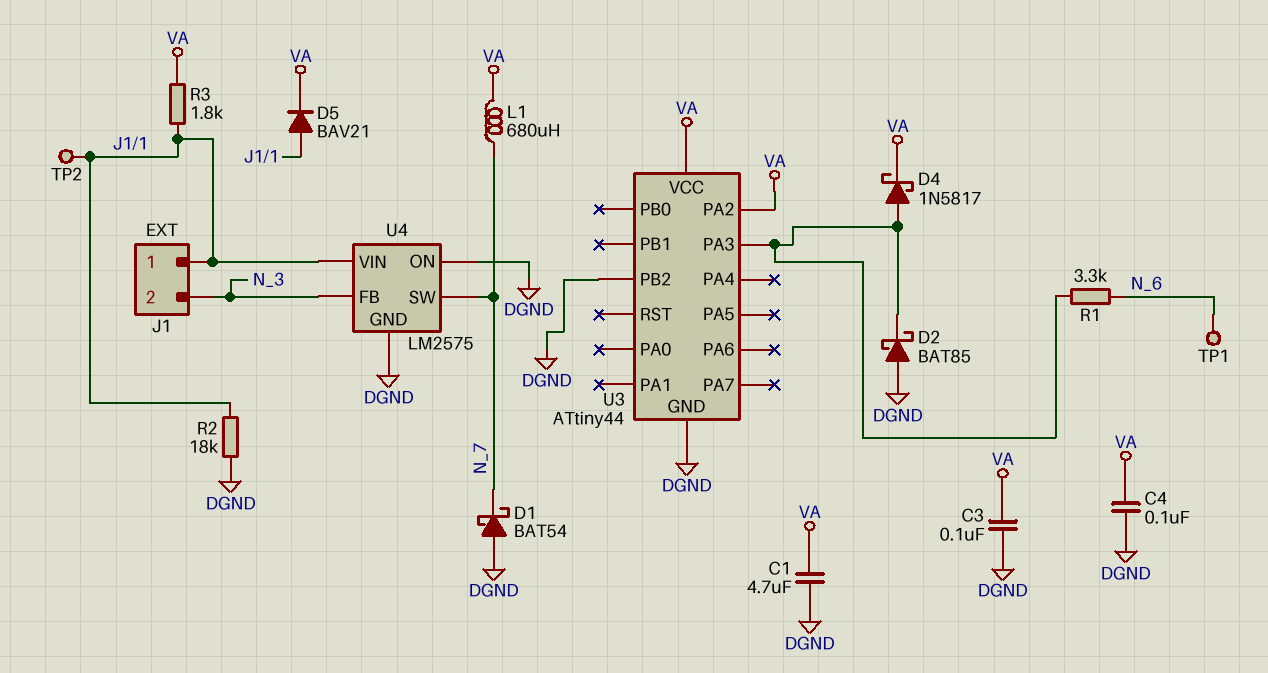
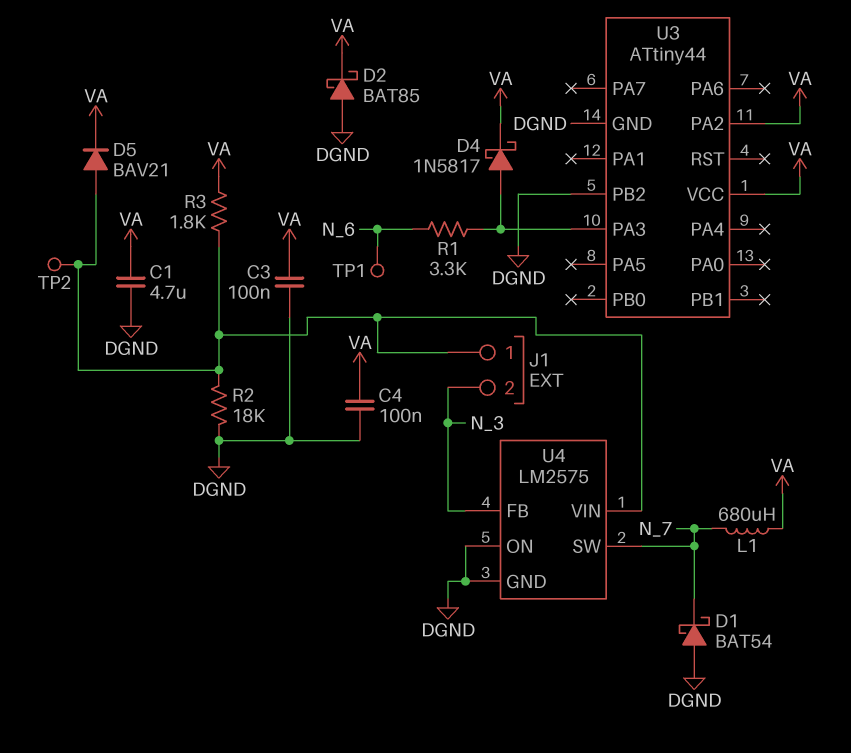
D2: schottky BAT85 (A DGND, K U3/PA3) -> schottky BAT85 (A DGND, K VA)

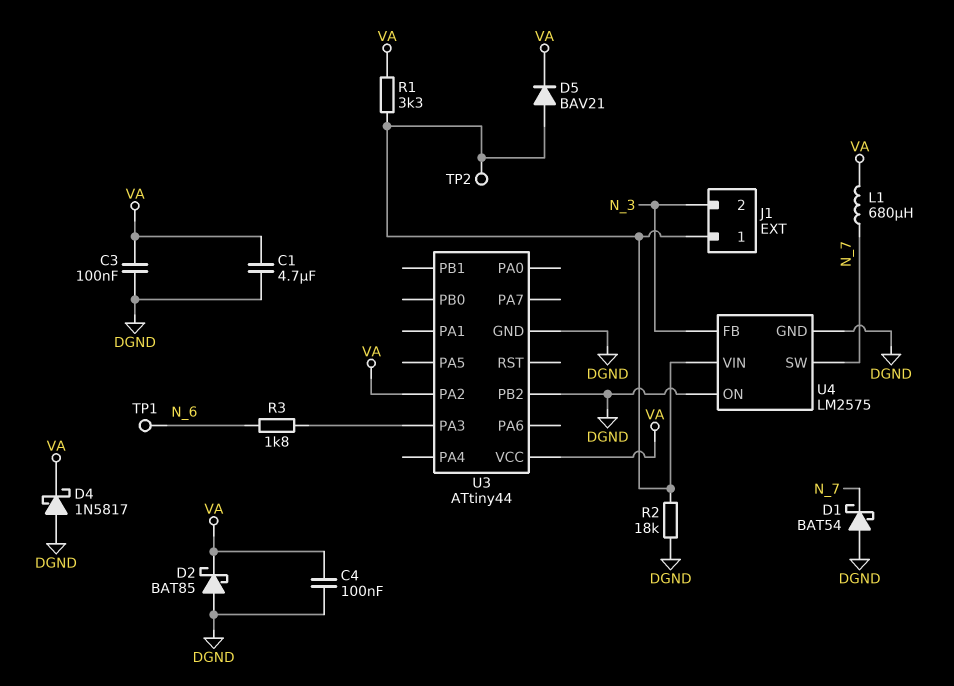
D4: schottky 1N5817 (A U3/PA3, K VA) -> schottky 1N5817 (A DGND, K VA)
R1: 3.3k (N_6, U3/PA3) -> 3.3k (J1/1, VA)
R3: 1.8k (J1/1, VA) -> 1.8k (N_6, U3/PA3)

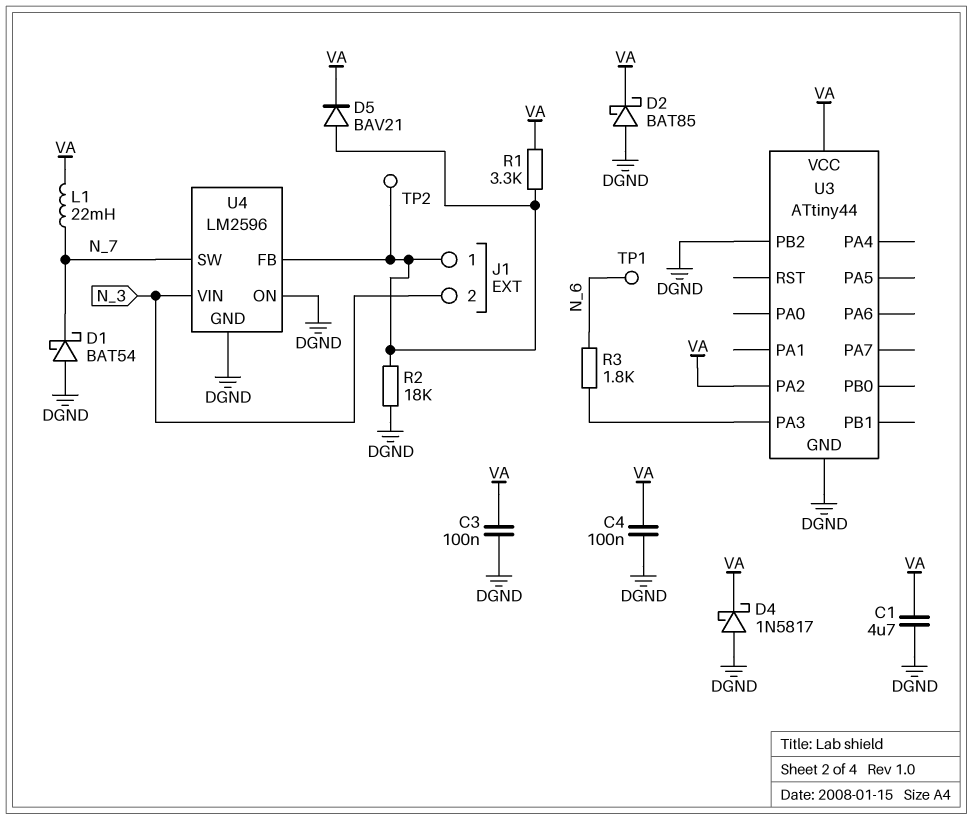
L1: 680uH (N_7, VA) -> 22mH (N_7, VA)
U4: LM2575 -> LM2596
U4 pin FB: N_3 -> J1/1
U4 pin VIN: J1/1 -> N_3

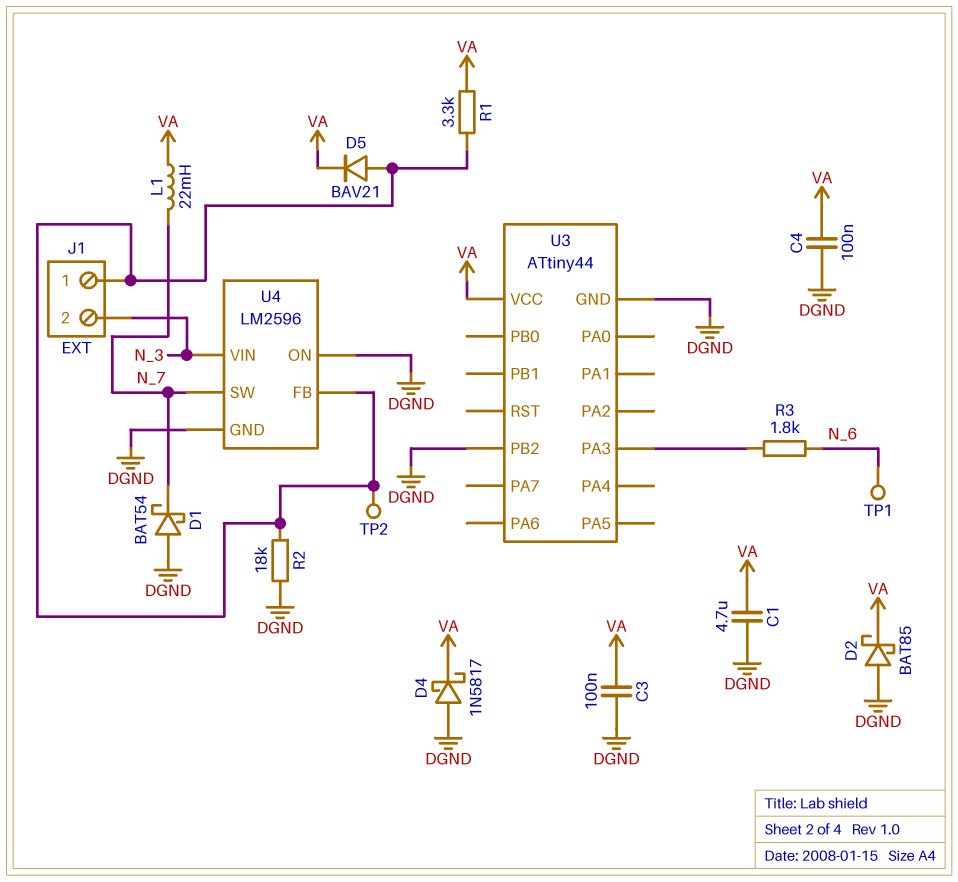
U3 pin PA2: VA -> none

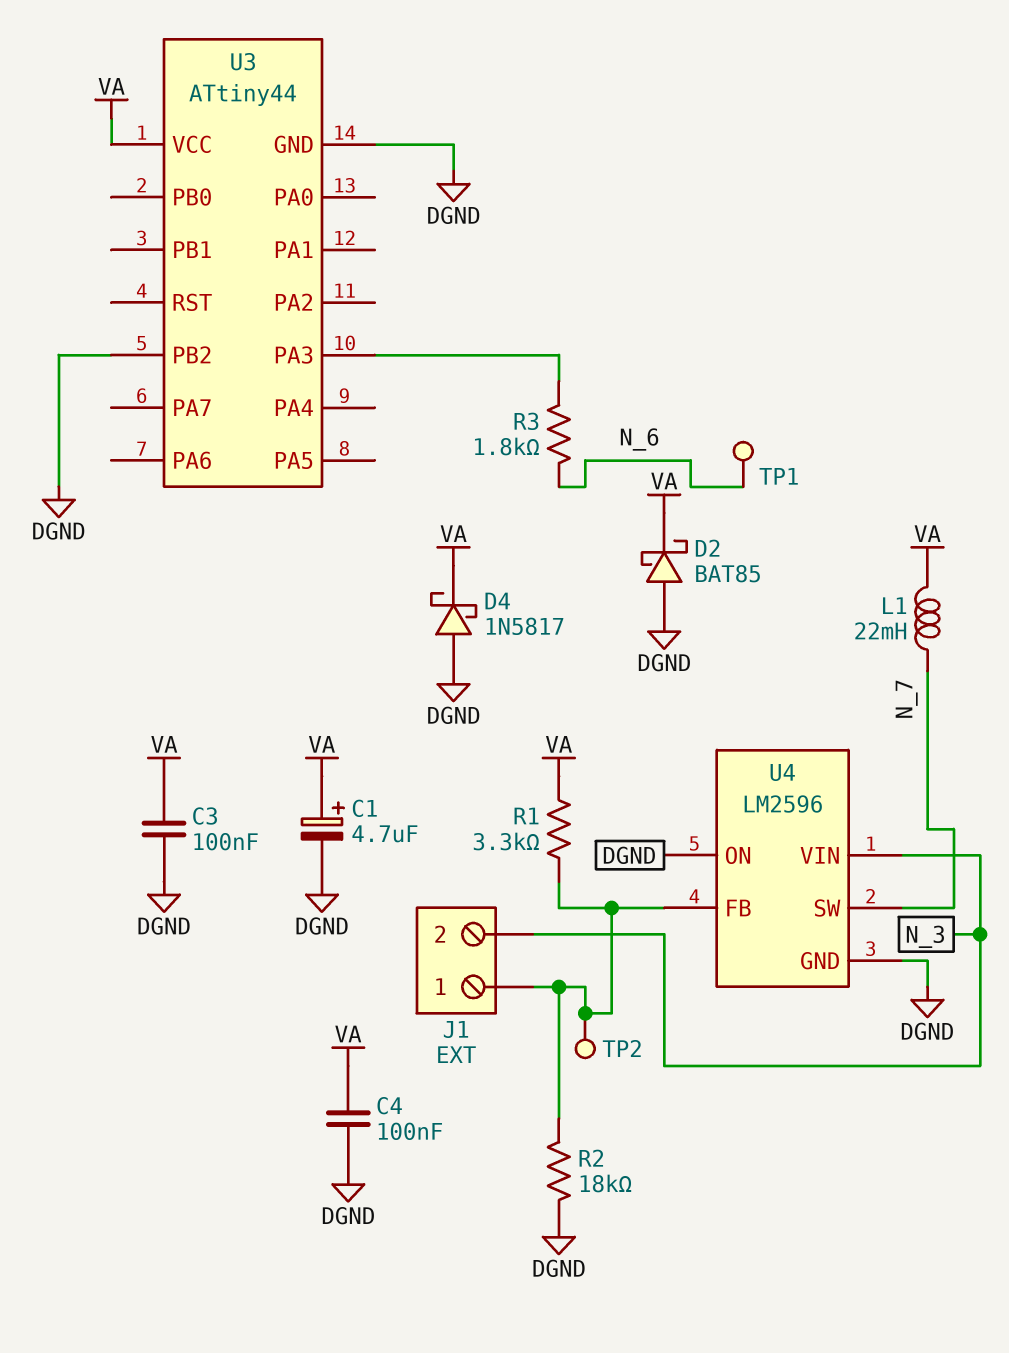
C1: 4.7uF (DGND, VA) -> 4.7uF (plus VA, minus DGND)
D1: schottky BAT54 (A DGND, K N_7) -> none
D5: diode BAV21 (A J1/1, K VA) -> none

